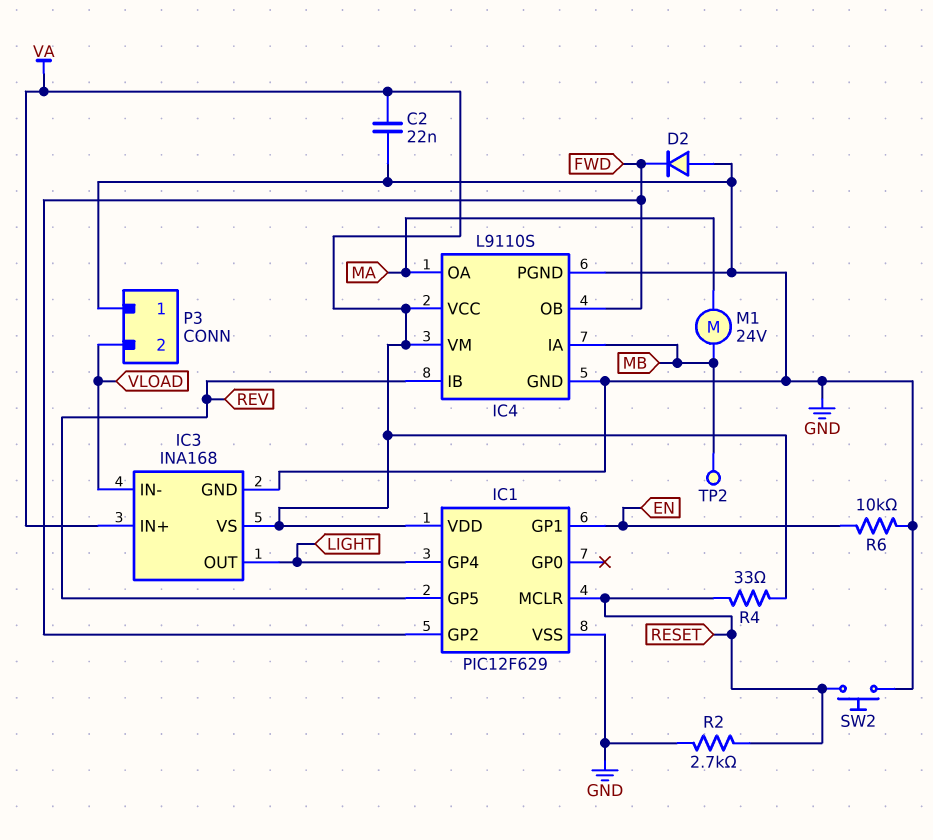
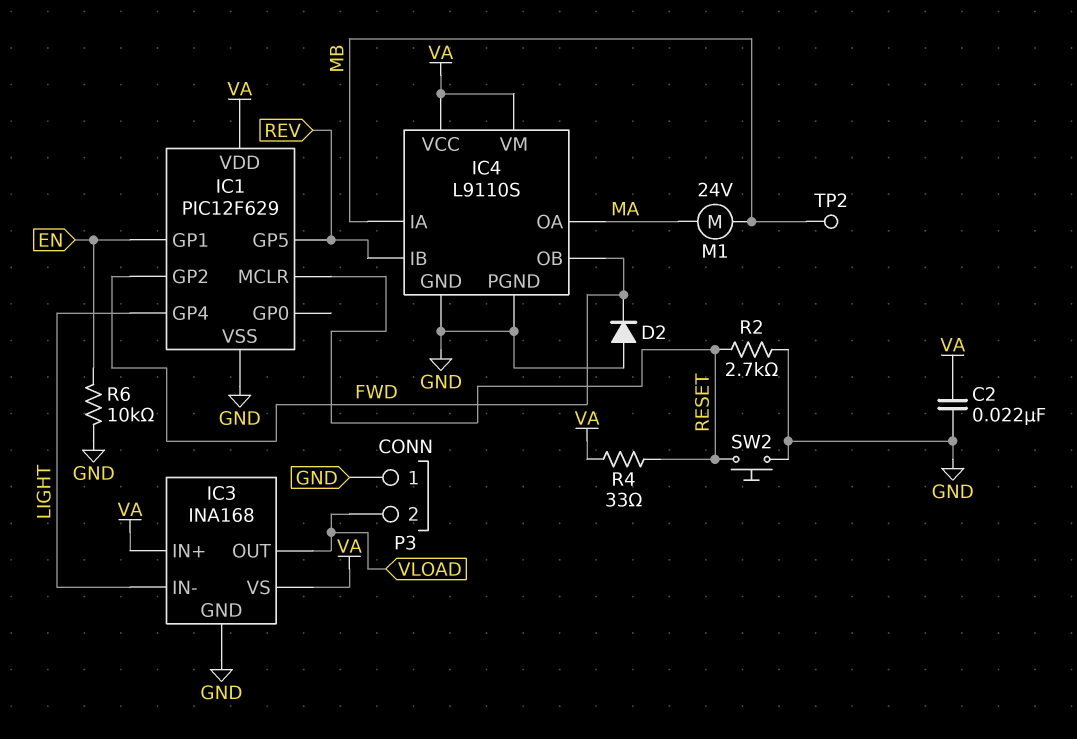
IC3 pin IN-: VLOAD -> LIGHT
IC3 pin OUT: LIGHT -> VLOAD

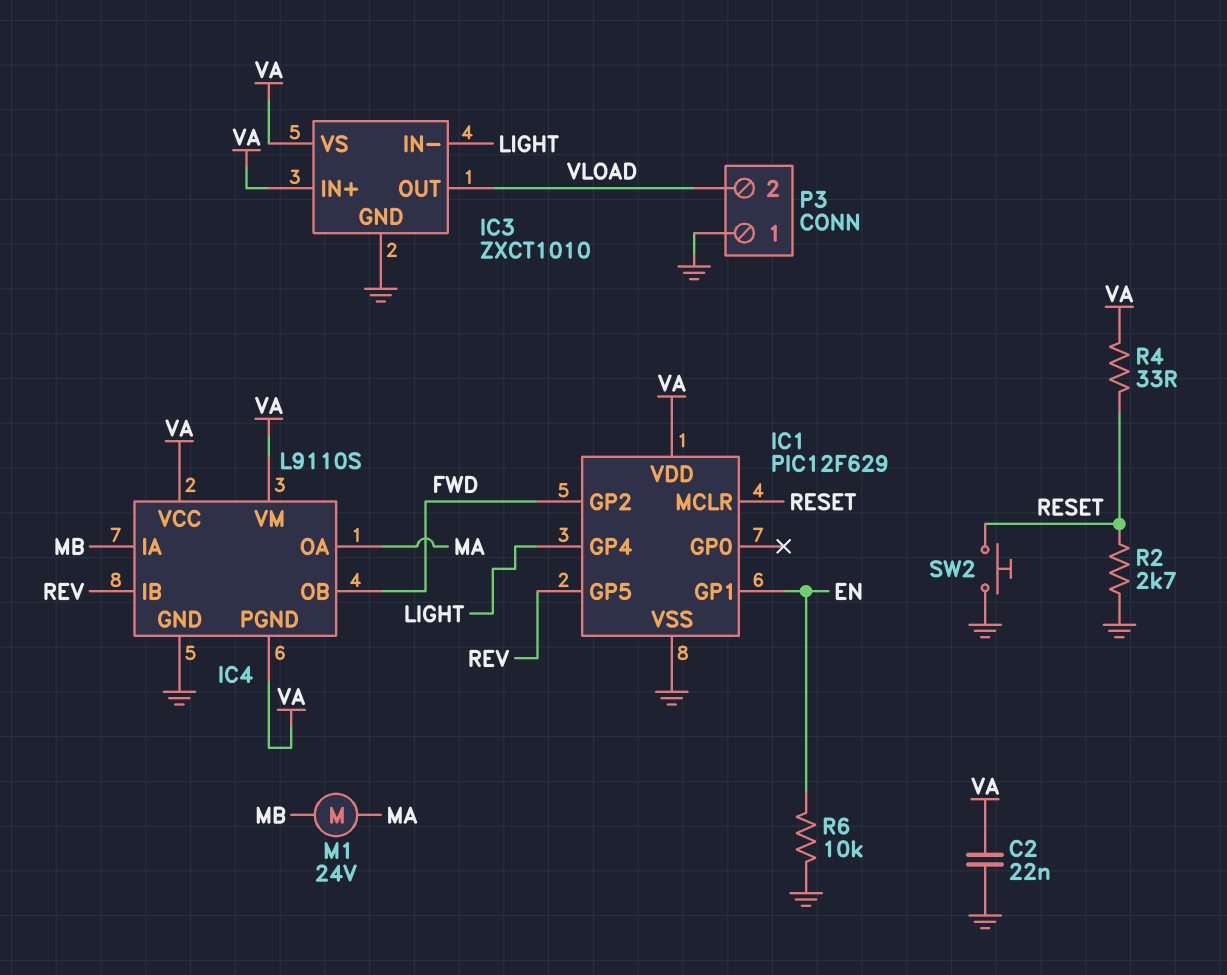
D2: diode (A GND, K FWD) -> none
IC3: INA168 -> ZXCT1010
IC4 pin PGND: GND -> VA
TP2: test point (MB) -> none

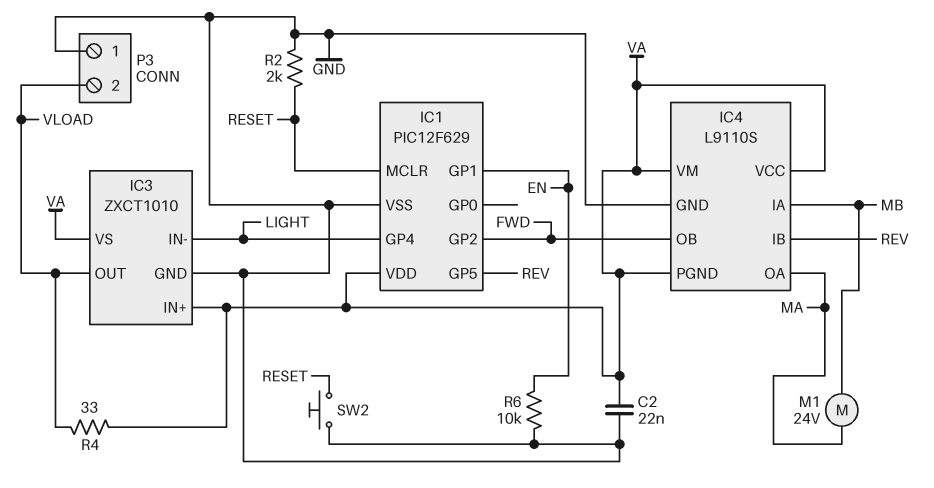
R2: 2.7k (GND, RESET) -> 2k (GND, RESET)
R4: 33 (RESET, VA) -> 33 (VA, VLOAD)

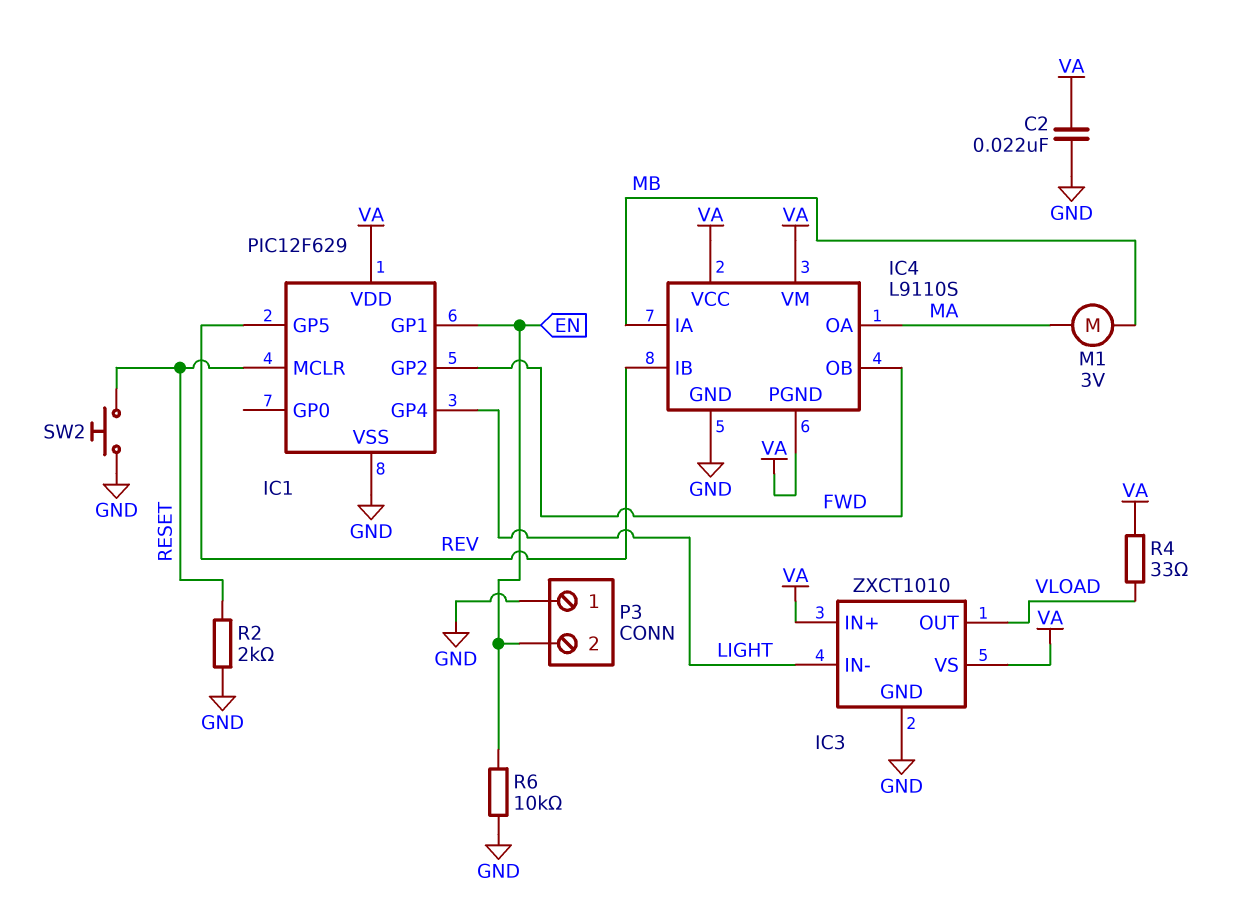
M1: motor 24V (MA, MB) -> motor 3V (MA, MB)
P3 pin 2: VLOAD -> EN

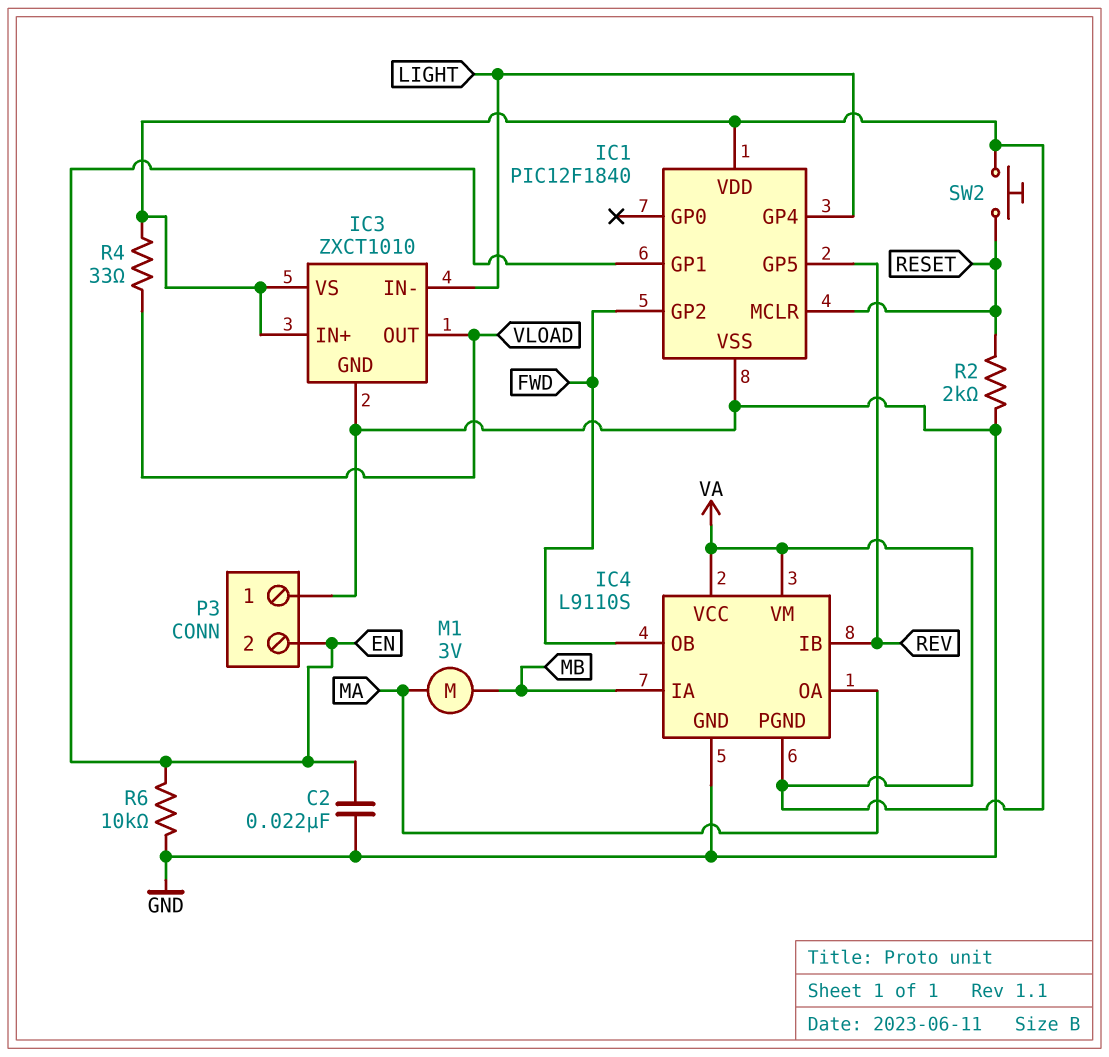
C2: 22nF (GND, VA) -> 22nF (EN, GND)
IC1: PIC12F629 -> PIC12F1840
SW2: button (GND, RESET) -> button (RESET, VA)

